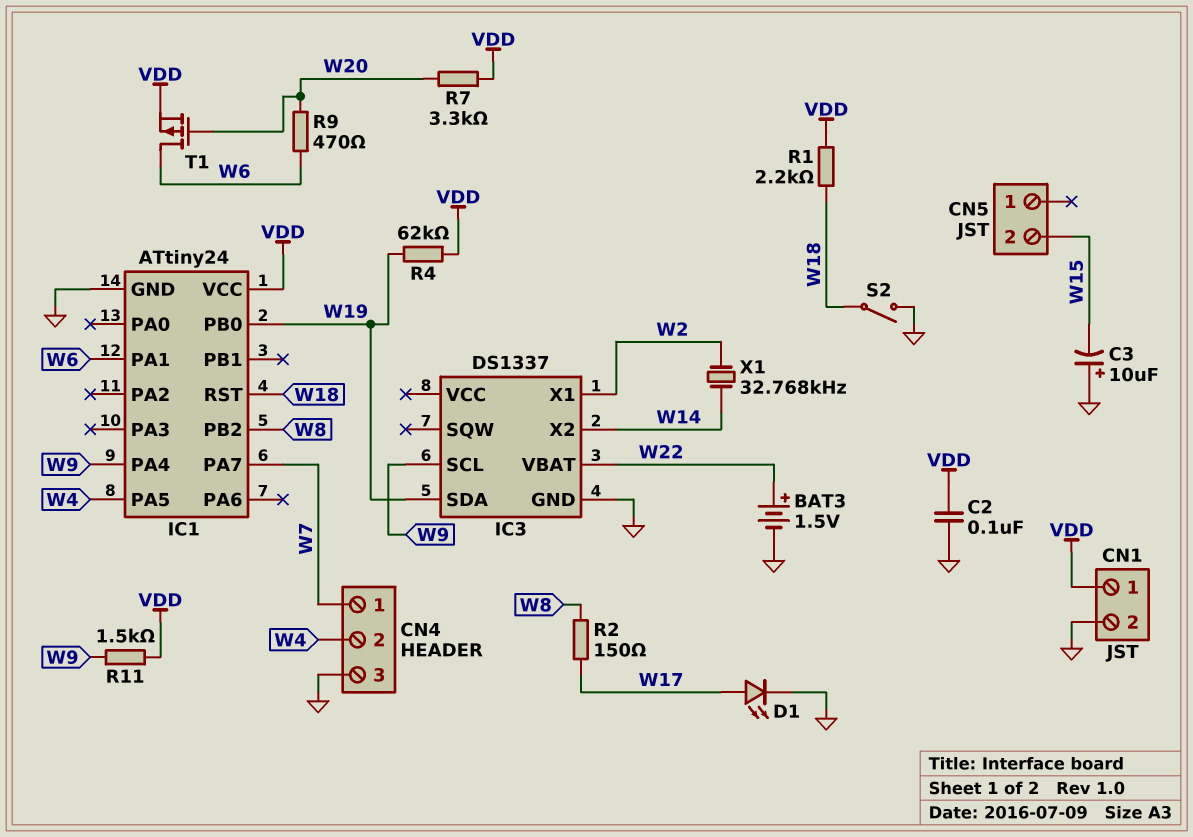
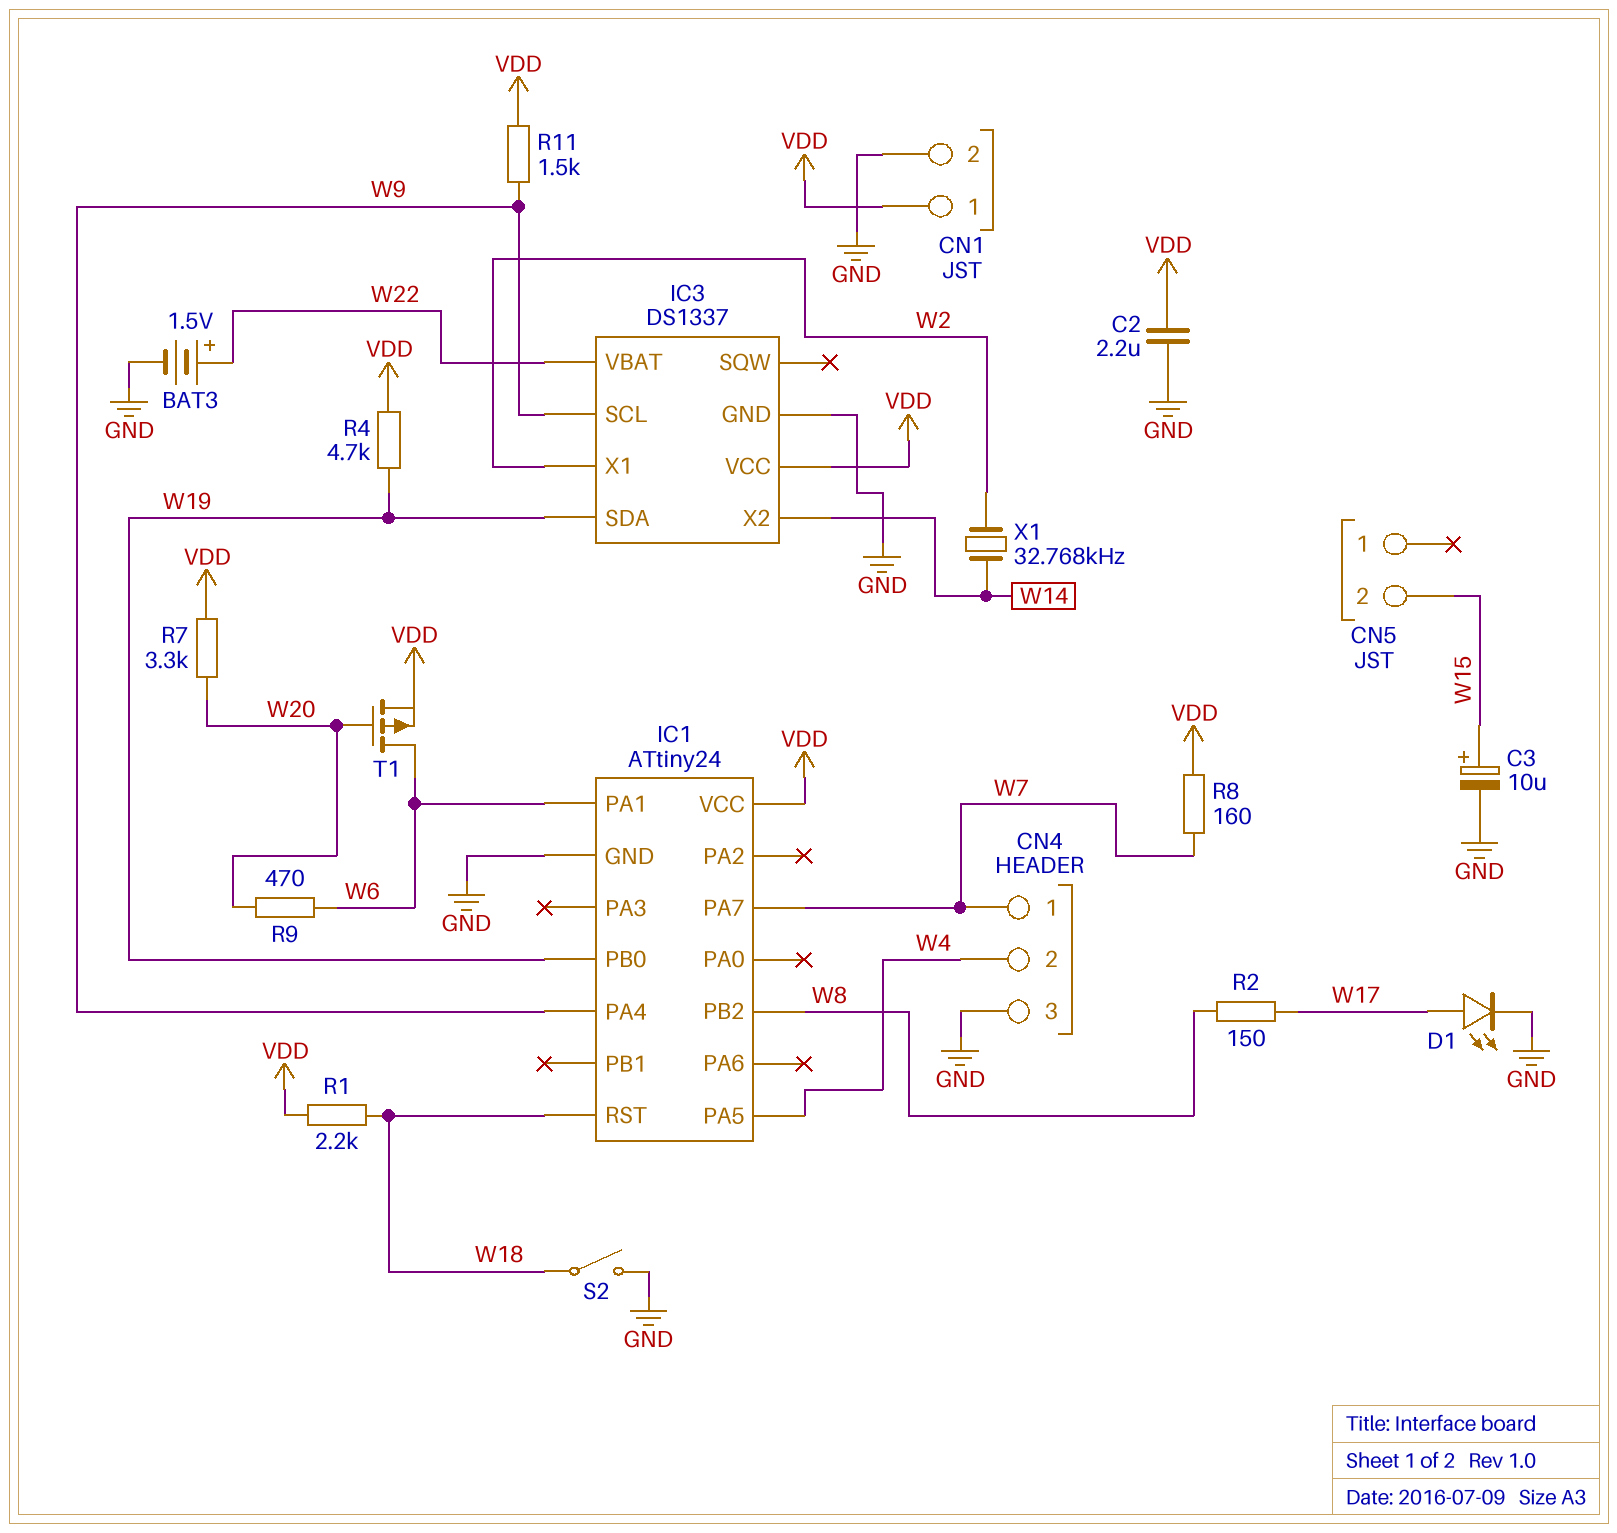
C2: 100nF (GND, VDD) -> 2.2uF (GND, VDD)
C3: 10uF (plus GND, minus W15) -> 10uF (plus W15, minus GND)
IC3 pin VCC: none -> VDD
R4: 62k (VDD, W19) -> 4.7k (VDD, W19)
R8: none -> 160 (VDD, W7)

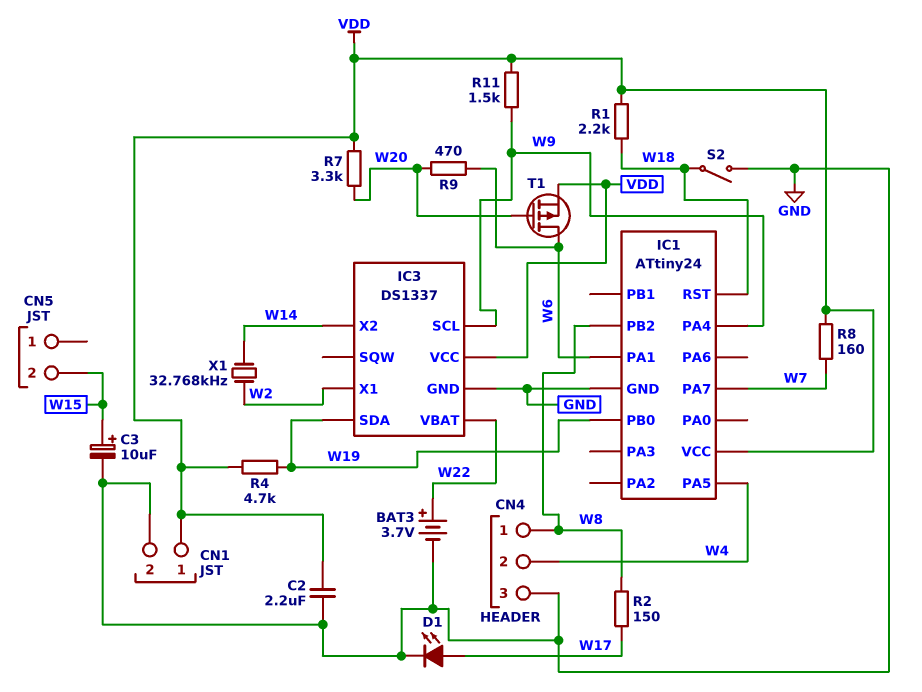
BAT3: 1.5V (plus W22, minus GND) -> 3.7V (plus W22, minus GND)
CN4 pin 1: W7 -> W8

